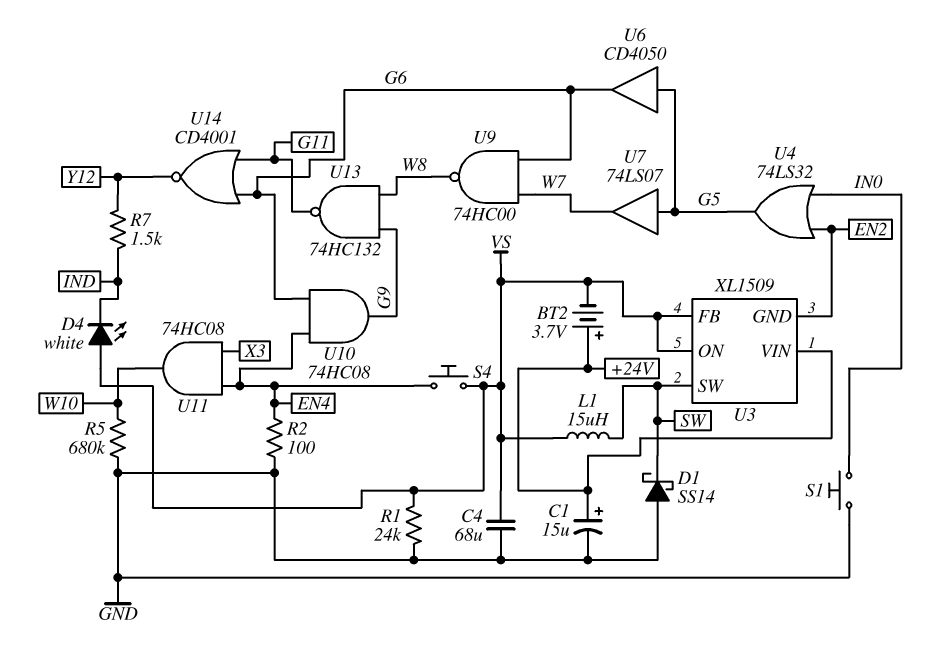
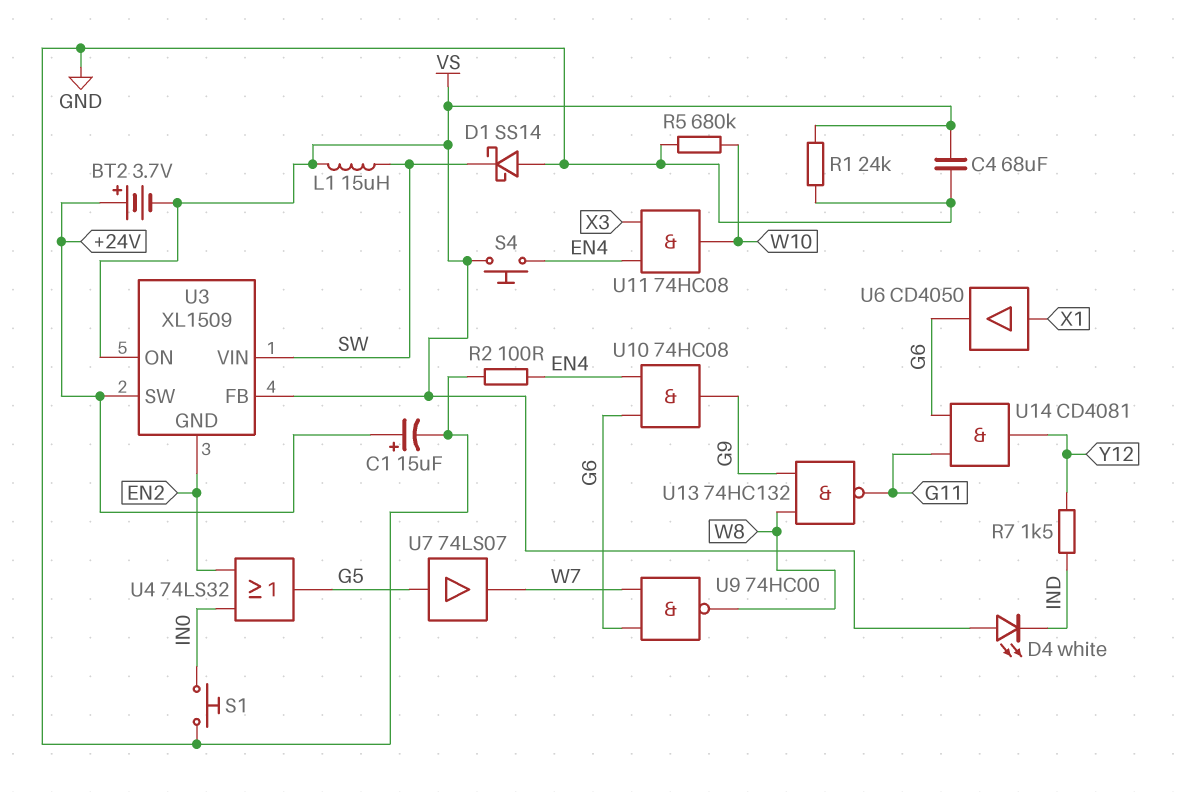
U3 pin SW: SW -> +24V
U3 pin VIN: +24V -> SW
U6: buffer CD4050 (in G5, out G6) -> buffer CD4050 (in X1, out G6)
U14: NOR CD4001 (in G6, in G11, out Y12) -> AND CD4081 (in G6, in G11, out Y12)

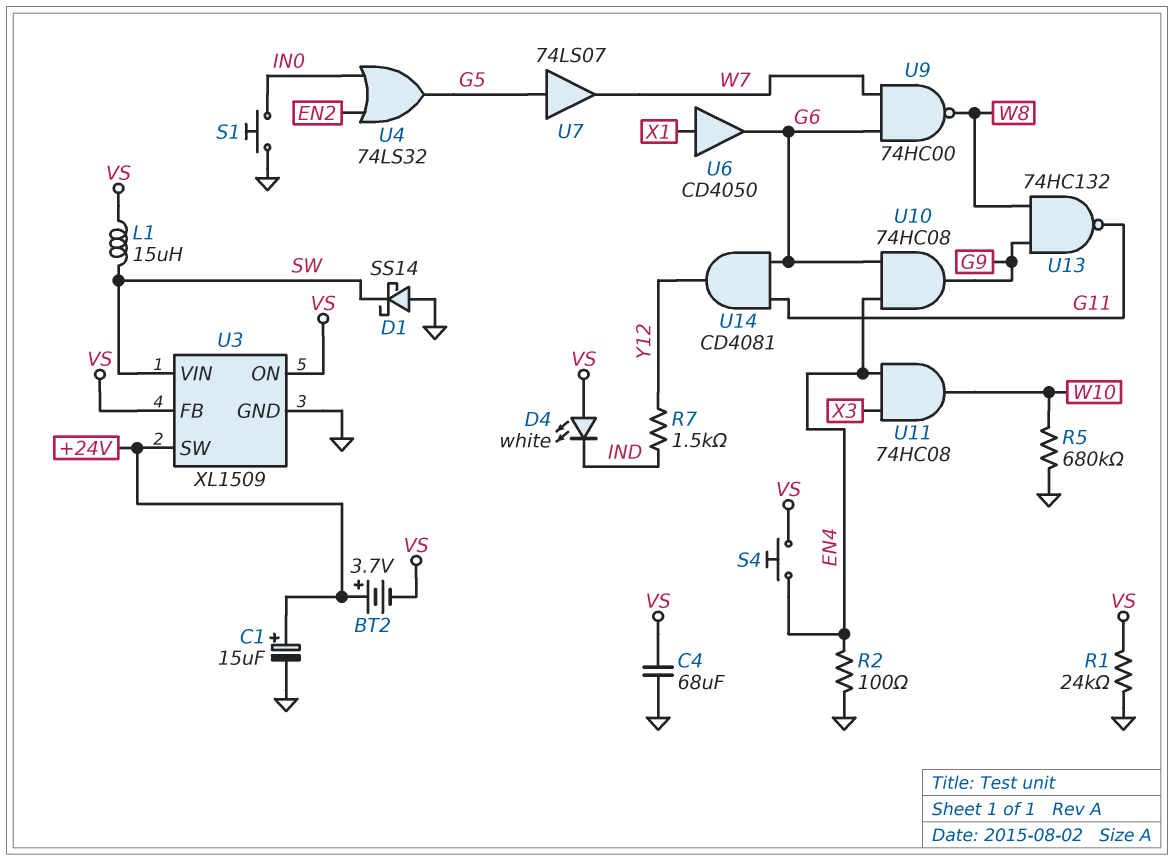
U3 pin GND: EN2 -> GND

